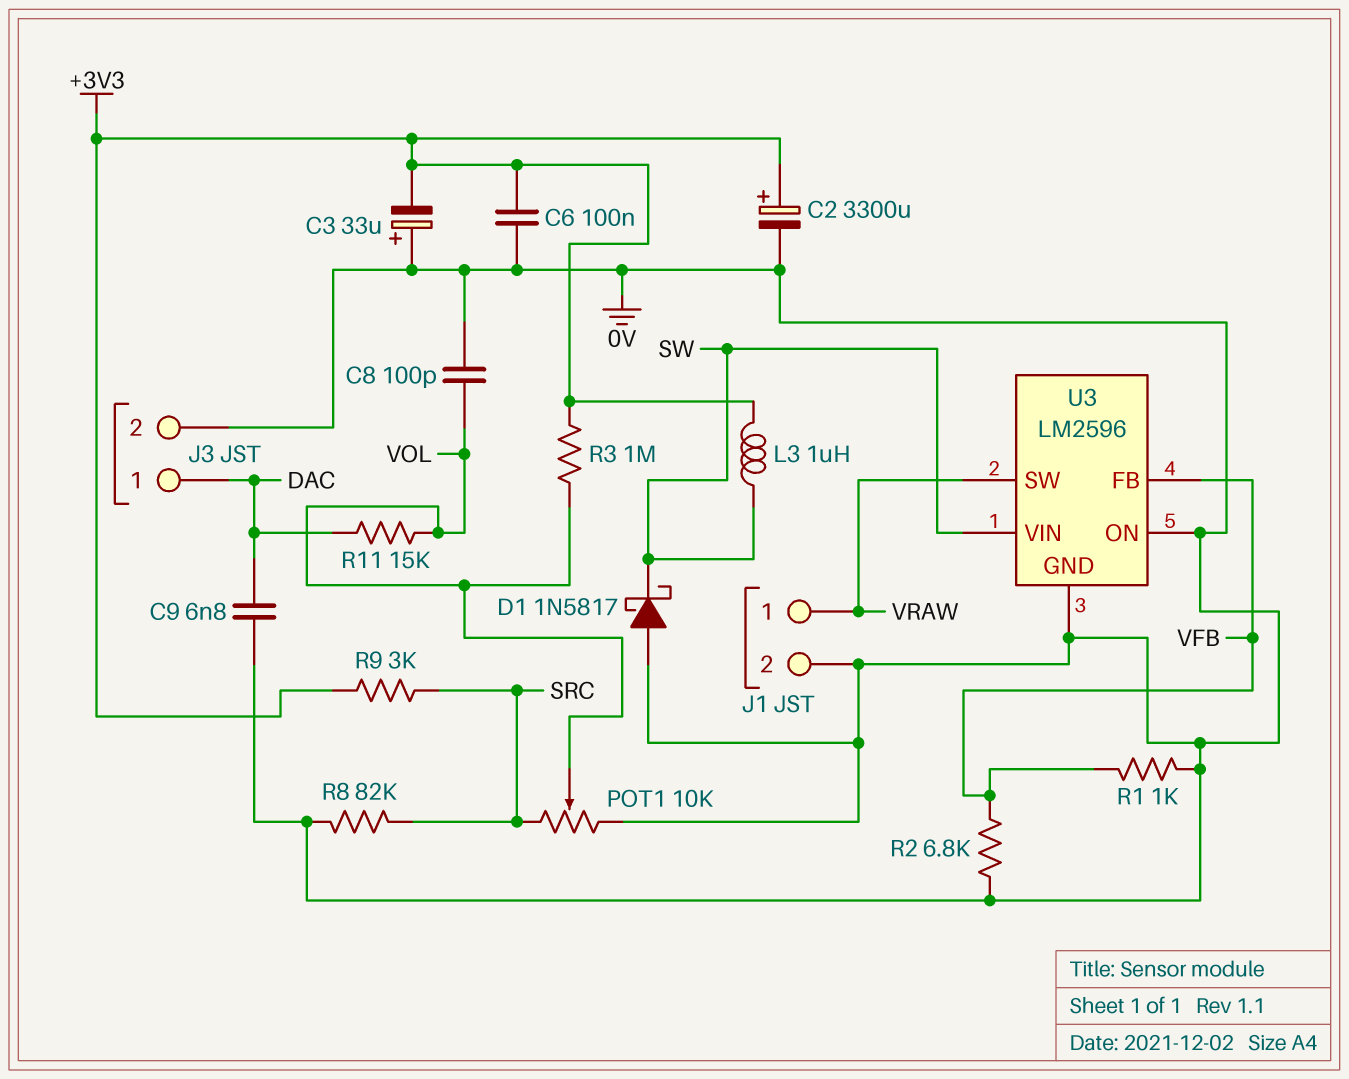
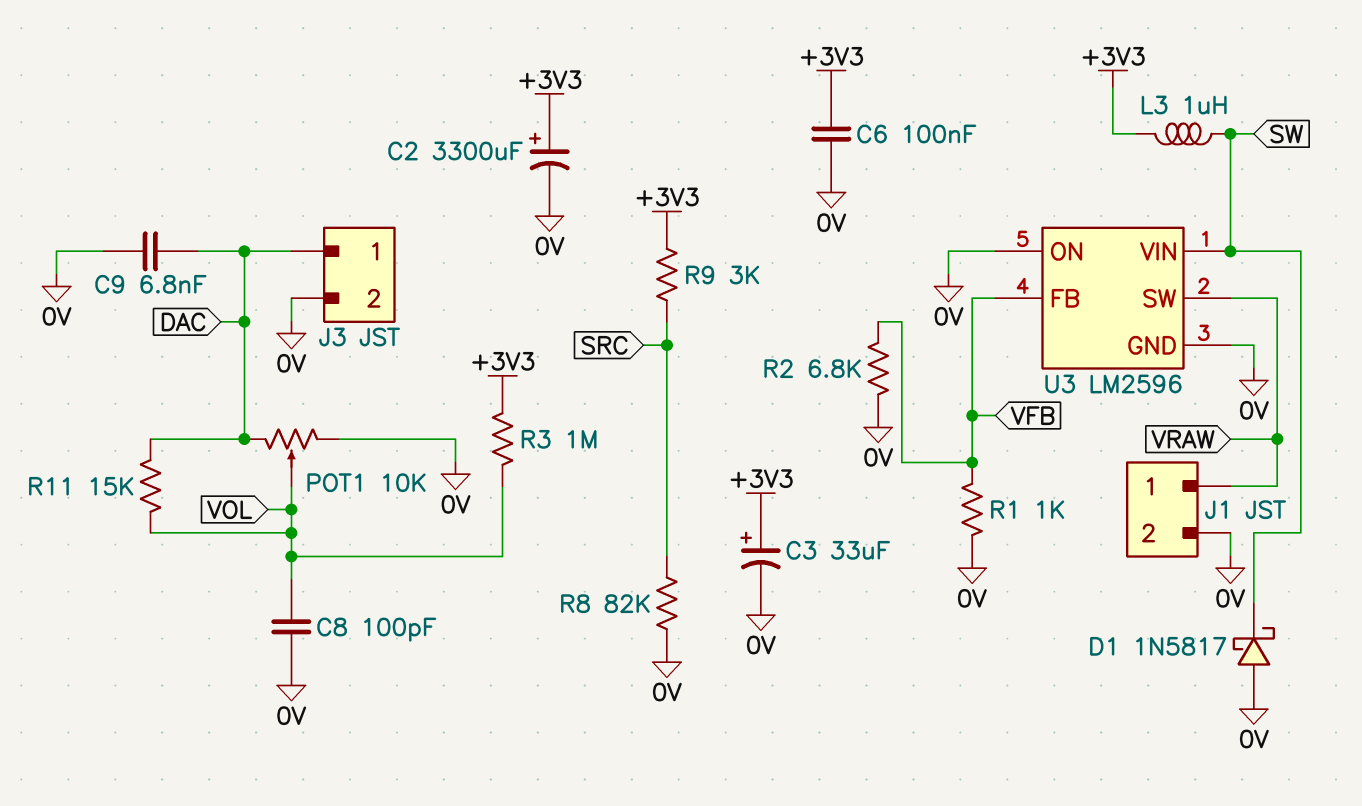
C3: 33uF (plus 0V, minus +3V3) -> 33uF (plus +3V3, minus 0V)
POT1: 10k (0V, SRC, wiper VOL) -> 10k (0V, DAC, wiper VOL)

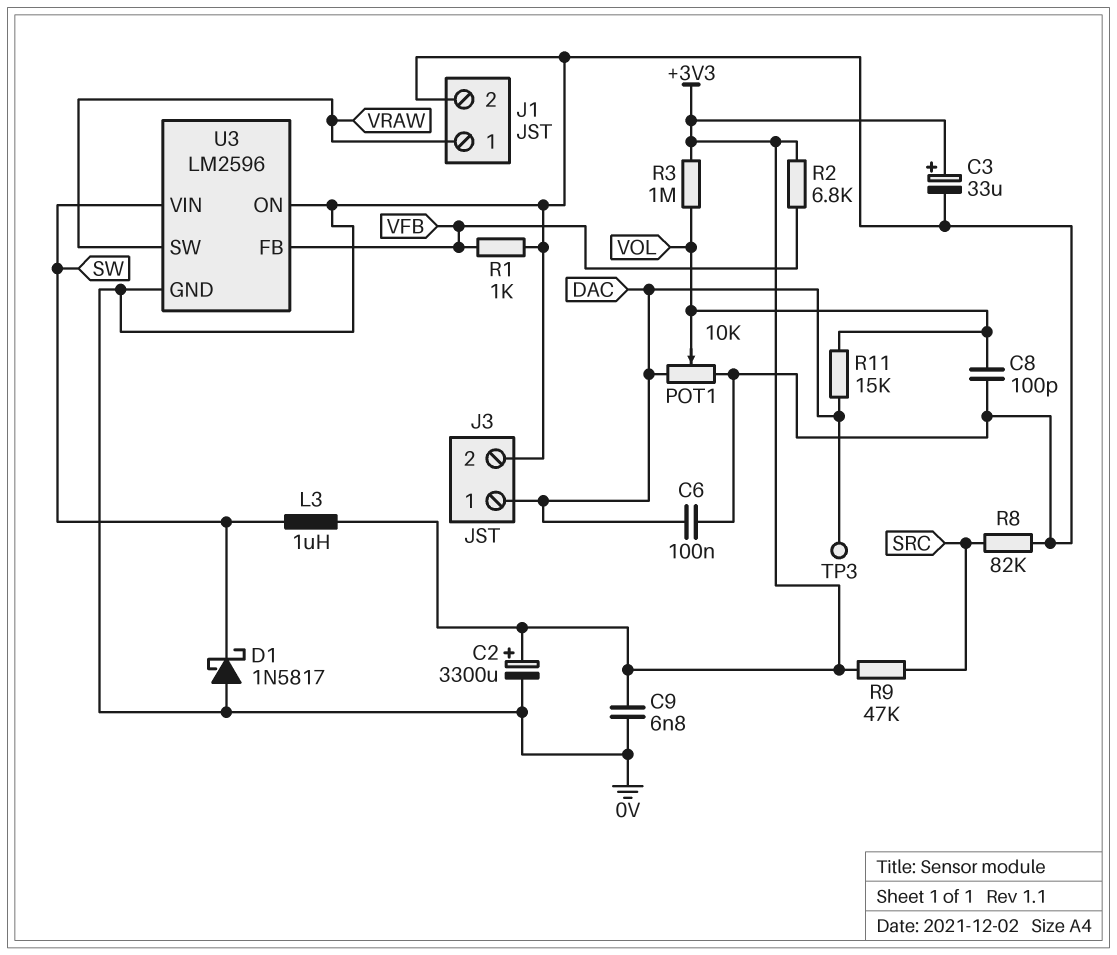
C6: 100nF (+3V3, 0V) -> 100nF (0V, DAC)
C9: 6.8nF (0V, DAC) -> 6.8nF (+3V3, 0V)
R2: 6.8k (0V, VFB) -> 6.8k (+3V3, VFB)
R9: 3k (+3V3, SRC) -> 47k (+3V3, SRC)
TP3: none -> test point (DAC)

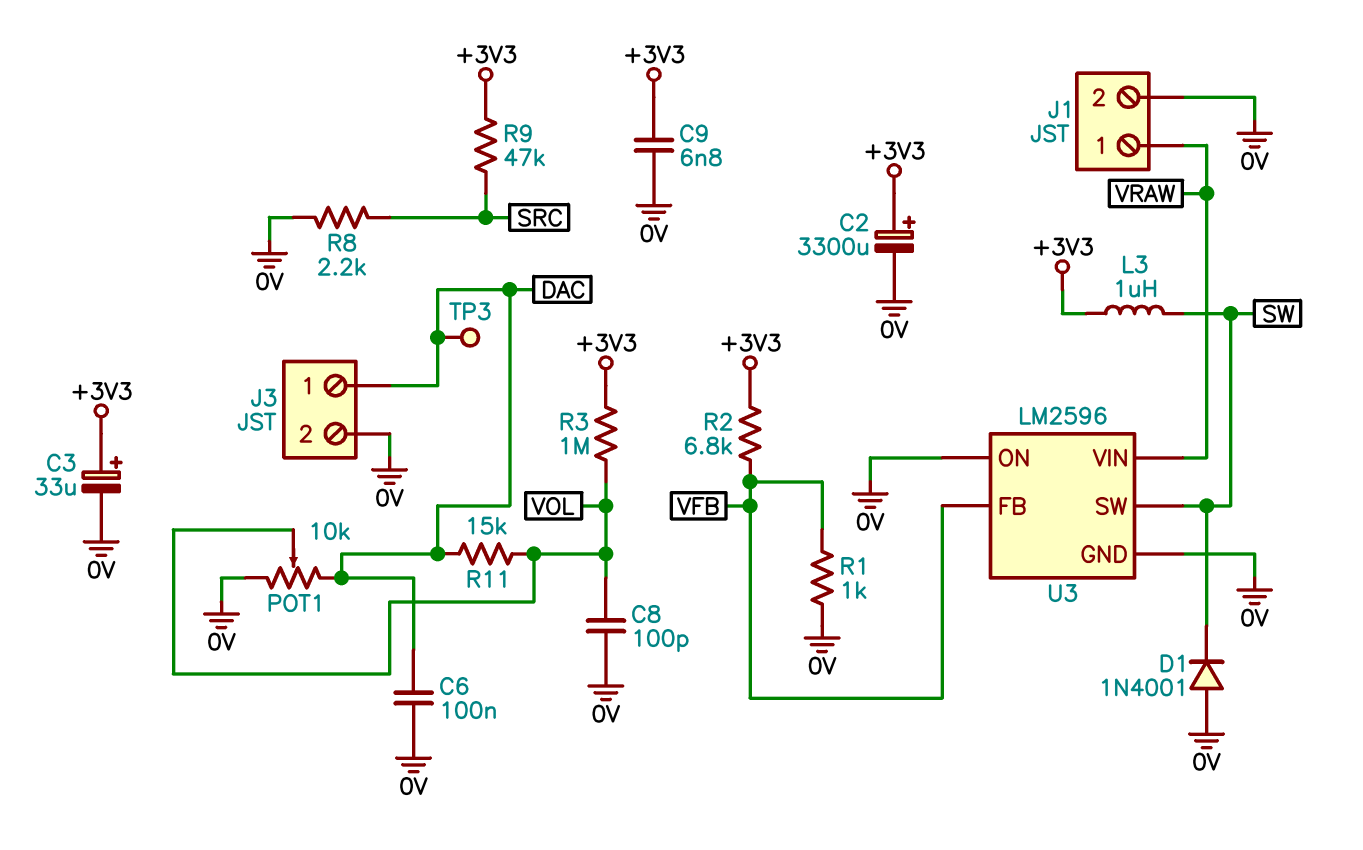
D1: schottky 1N5817 (A 0V, K SW) -> diode 1N4001 (A 0V, K SW)
R8: 82k (0V, SRC) -> 2.2k (0V, SRC)
U3 pin SW: VRAW -> SW
U3 pin VIN: SW -> VRAW

